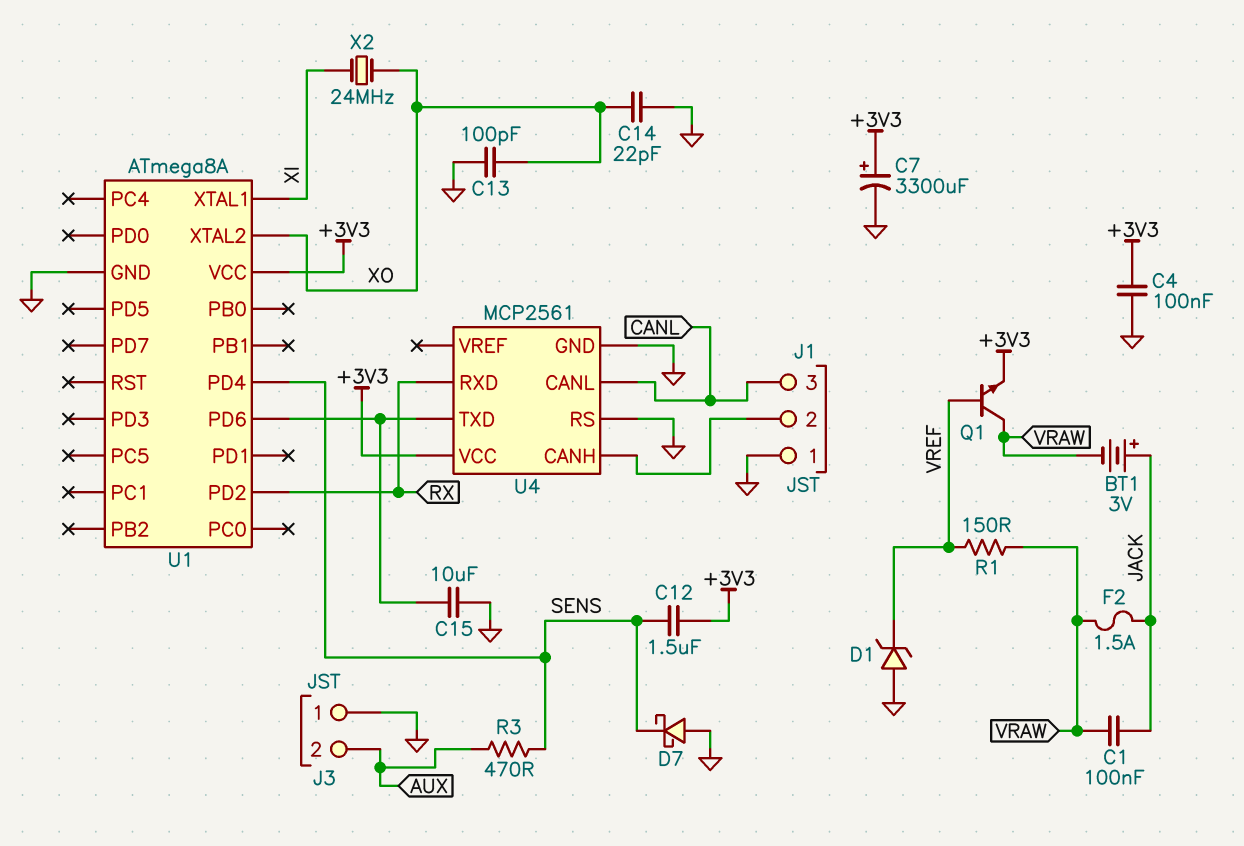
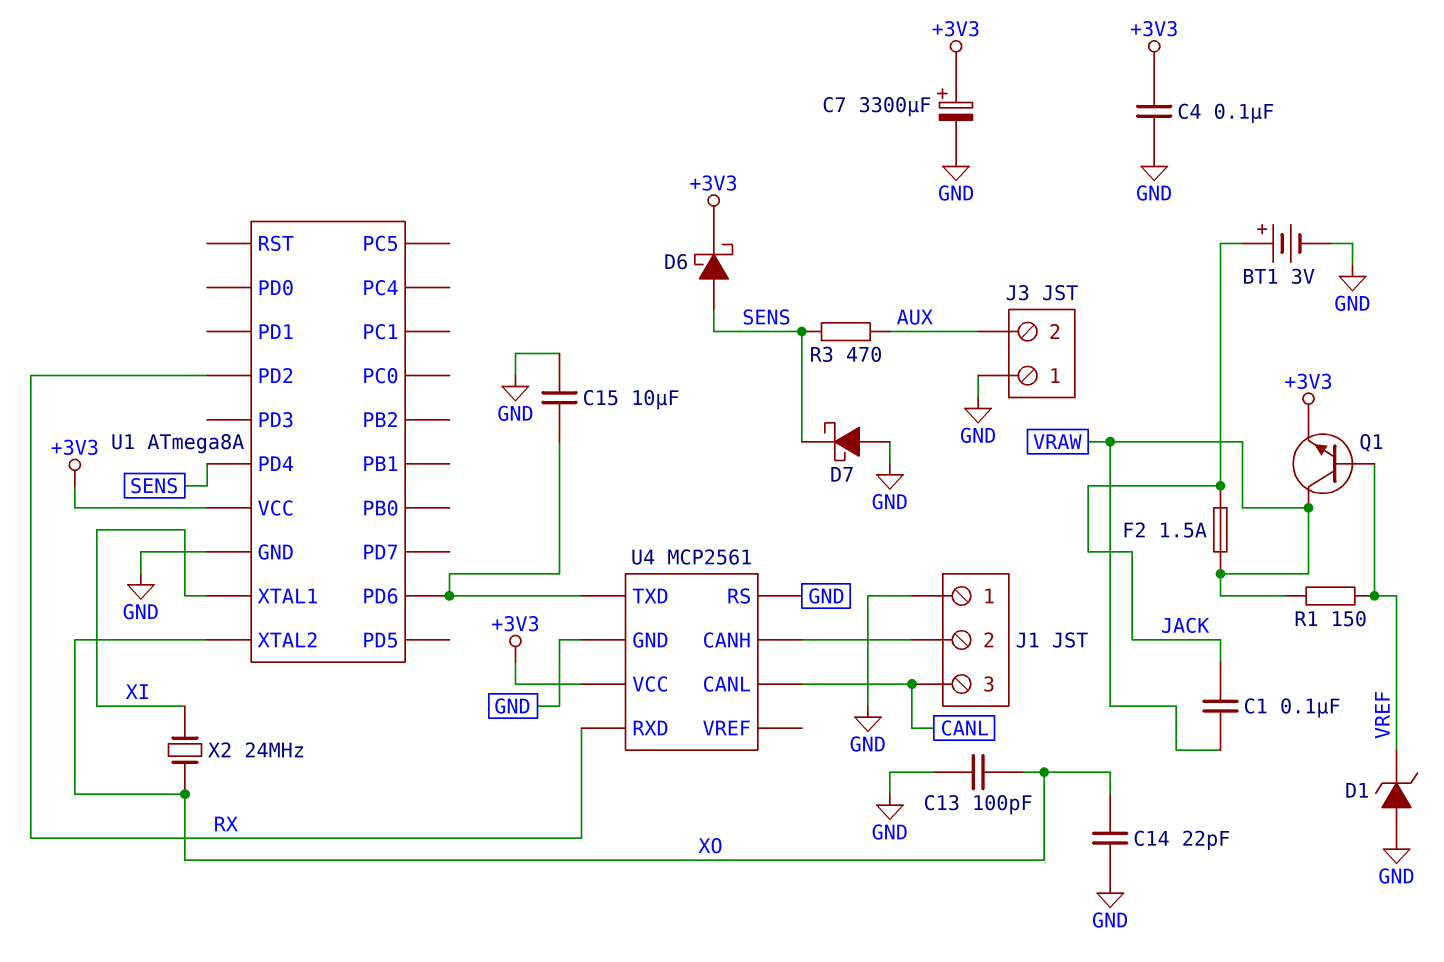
BT1: 3V (plus JACK, minus VRAW) -> 3V (plus JACK, minus GND)
C12: 1.5uF (+3V3, SENS) -> none
D6: none -> schottky (A SENS, K +3V3)

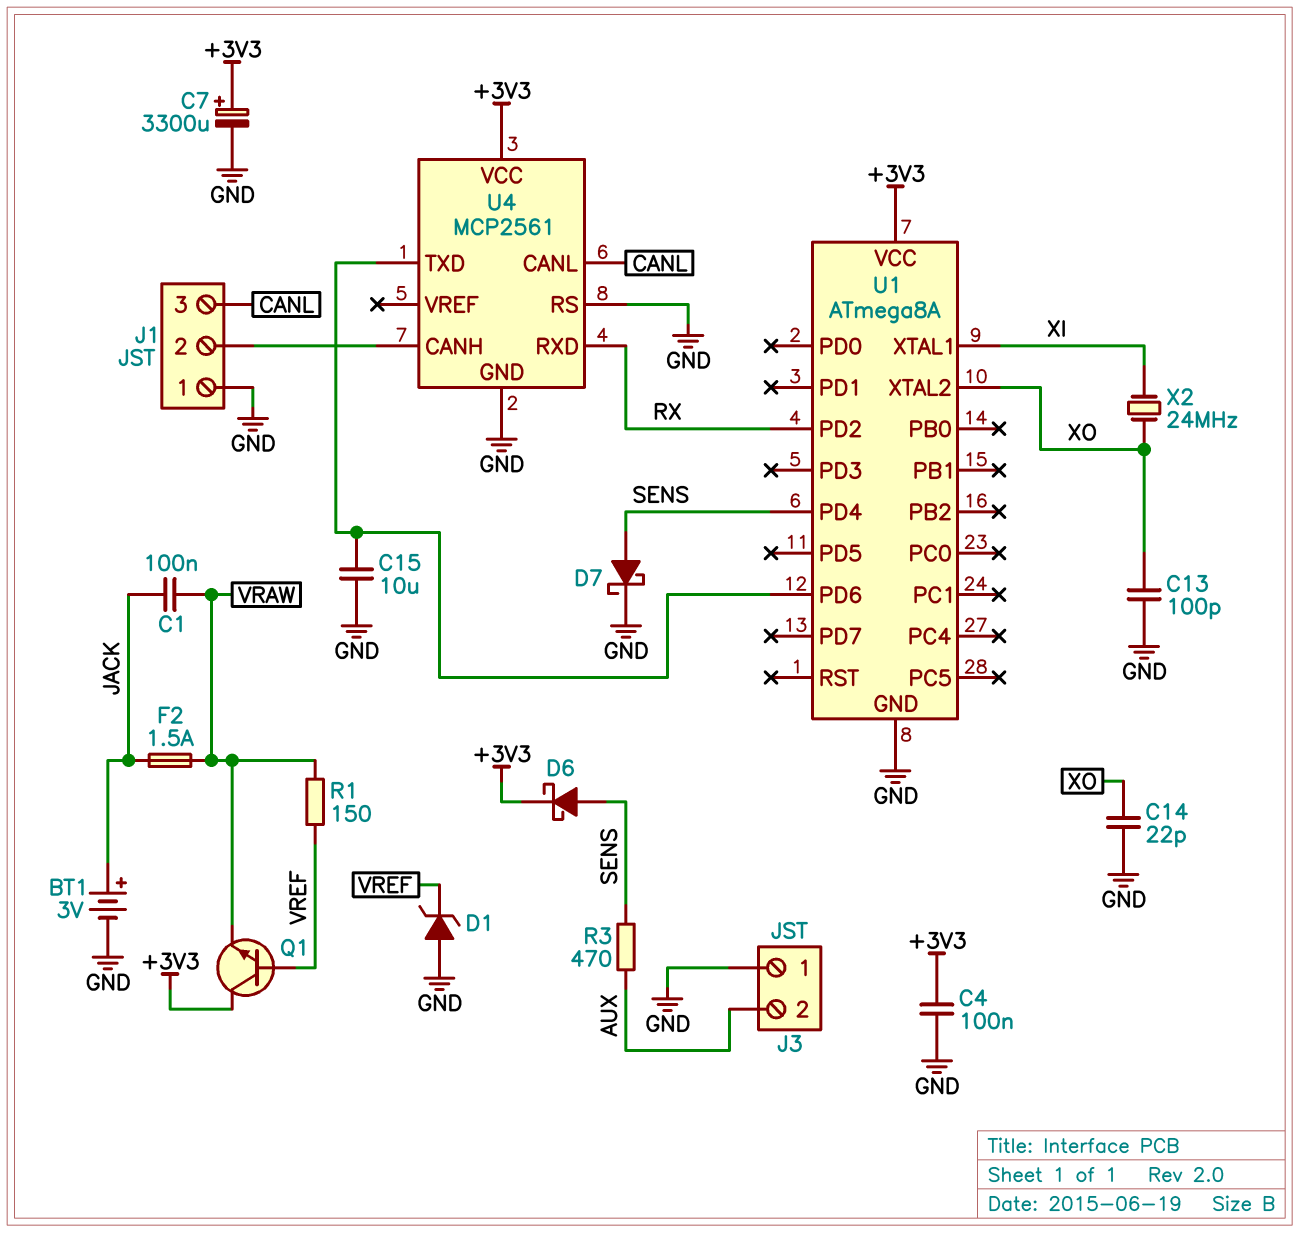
D7: schottky (A GND, K SENS) -> schottky (A SENS, K GND)
Q1: NPN (B VREF, C VRAW, E +3V3) -> NPN (B VREF, C +3V3, E VRAW)

